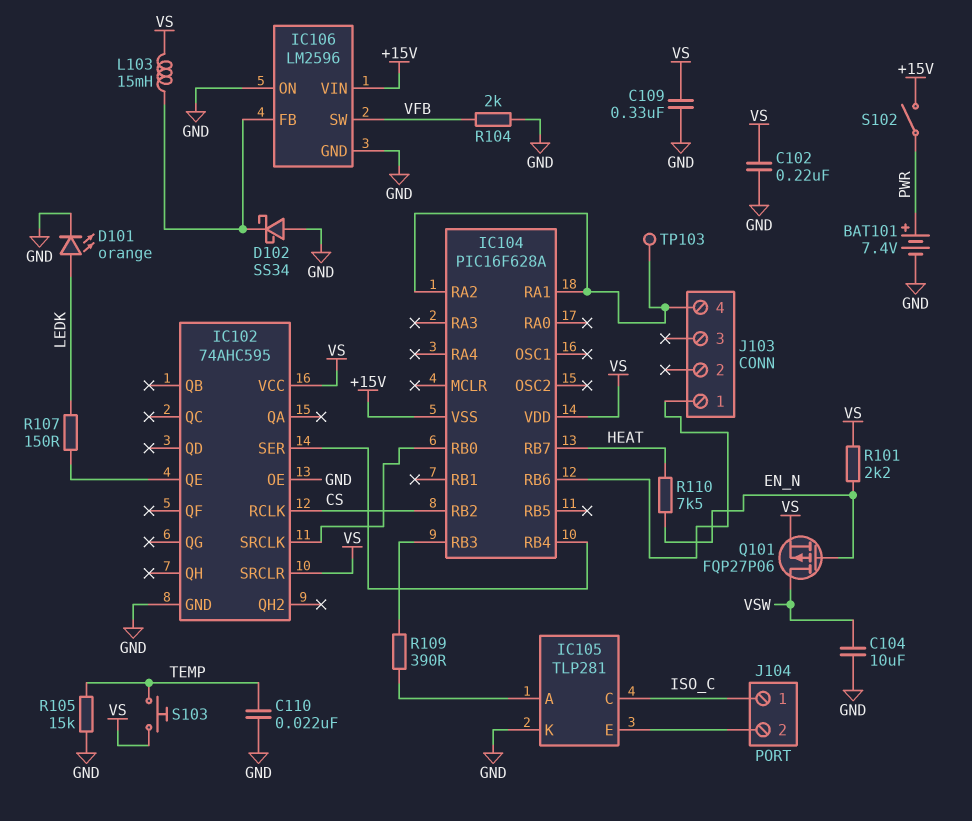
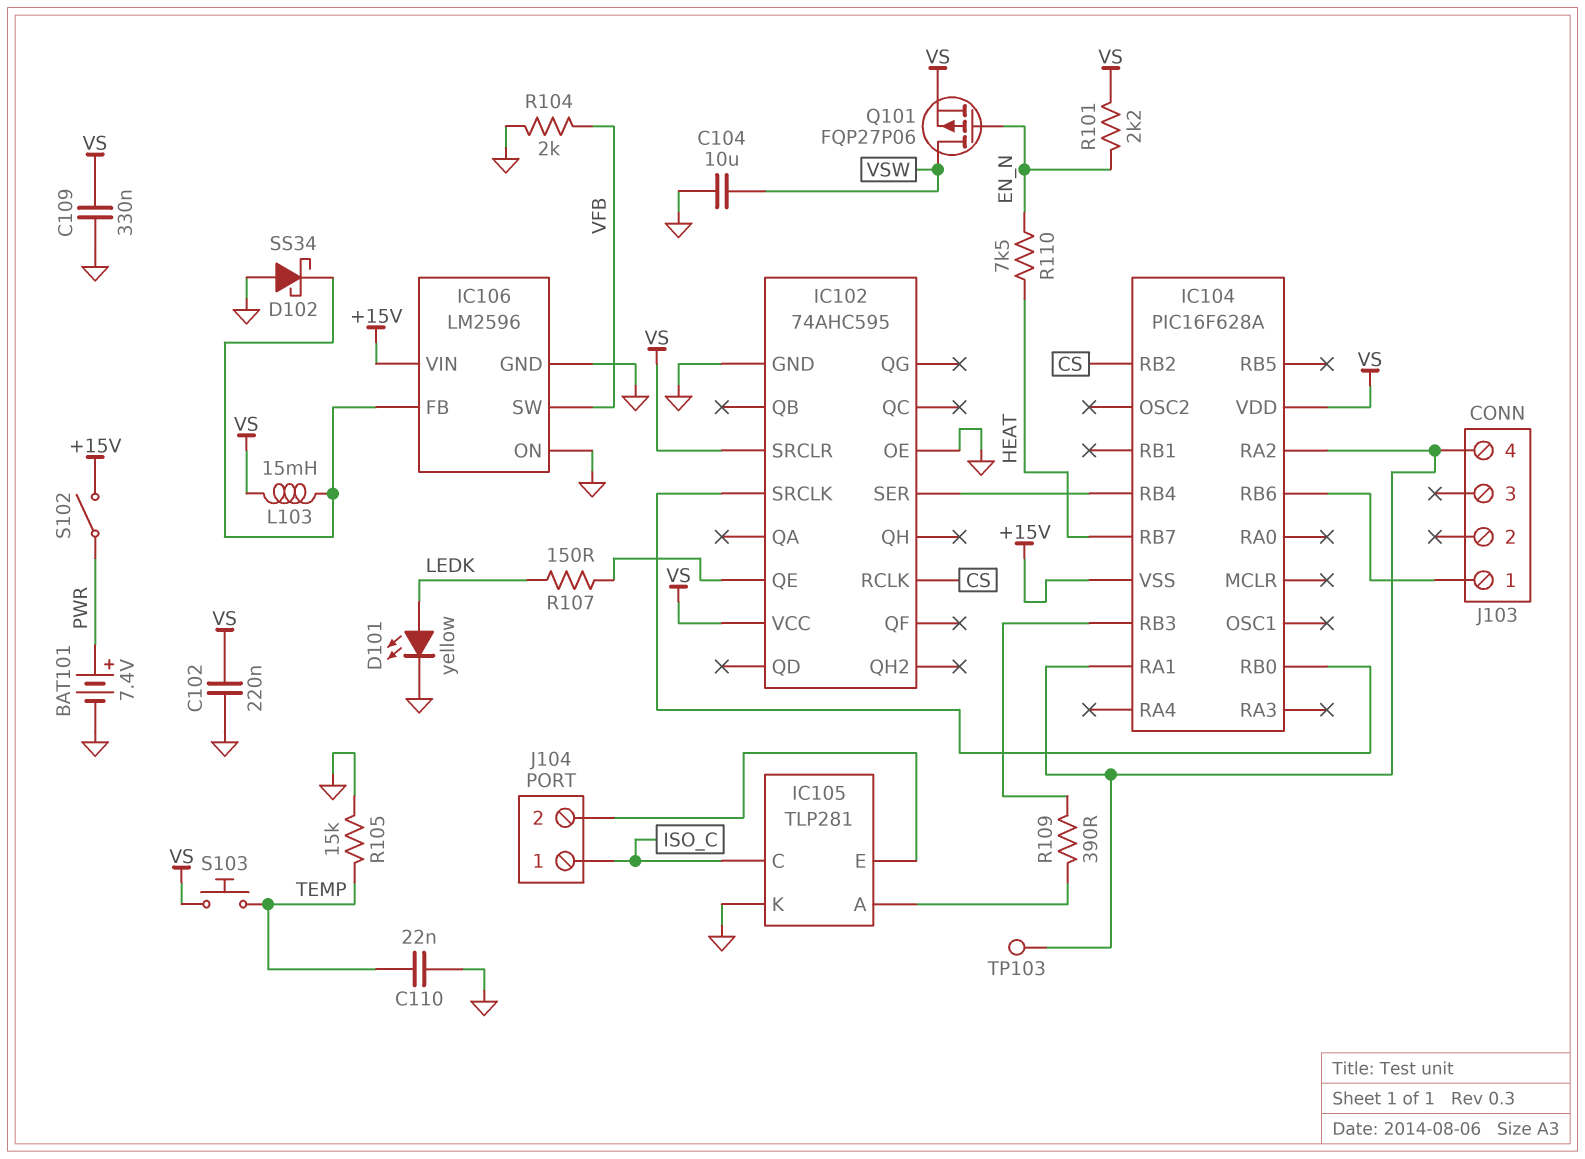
D101: LED orange (A LEDK, K GND) -> LED yellow (A LEDK, K GND)

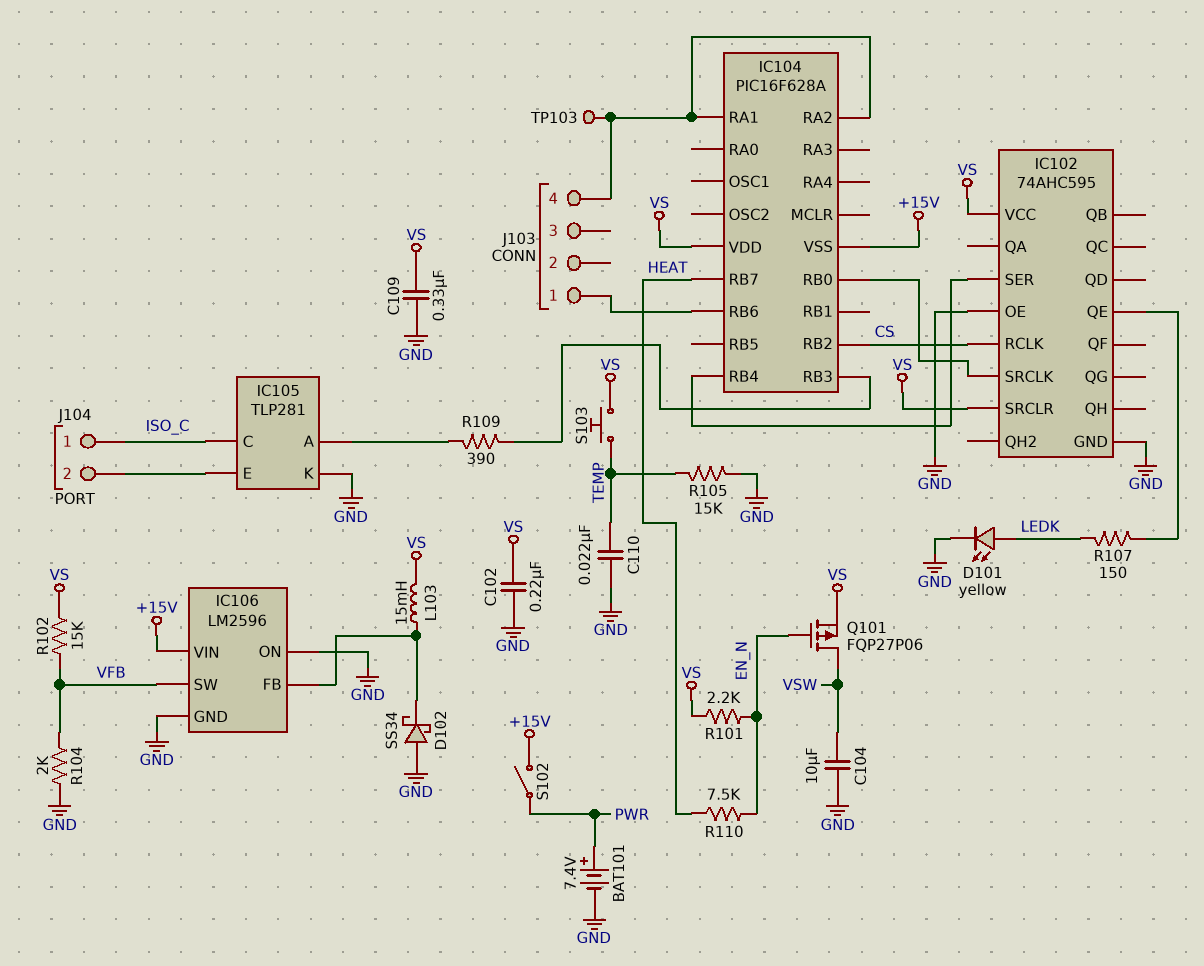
R102: none -> 15k (VFB, VS)

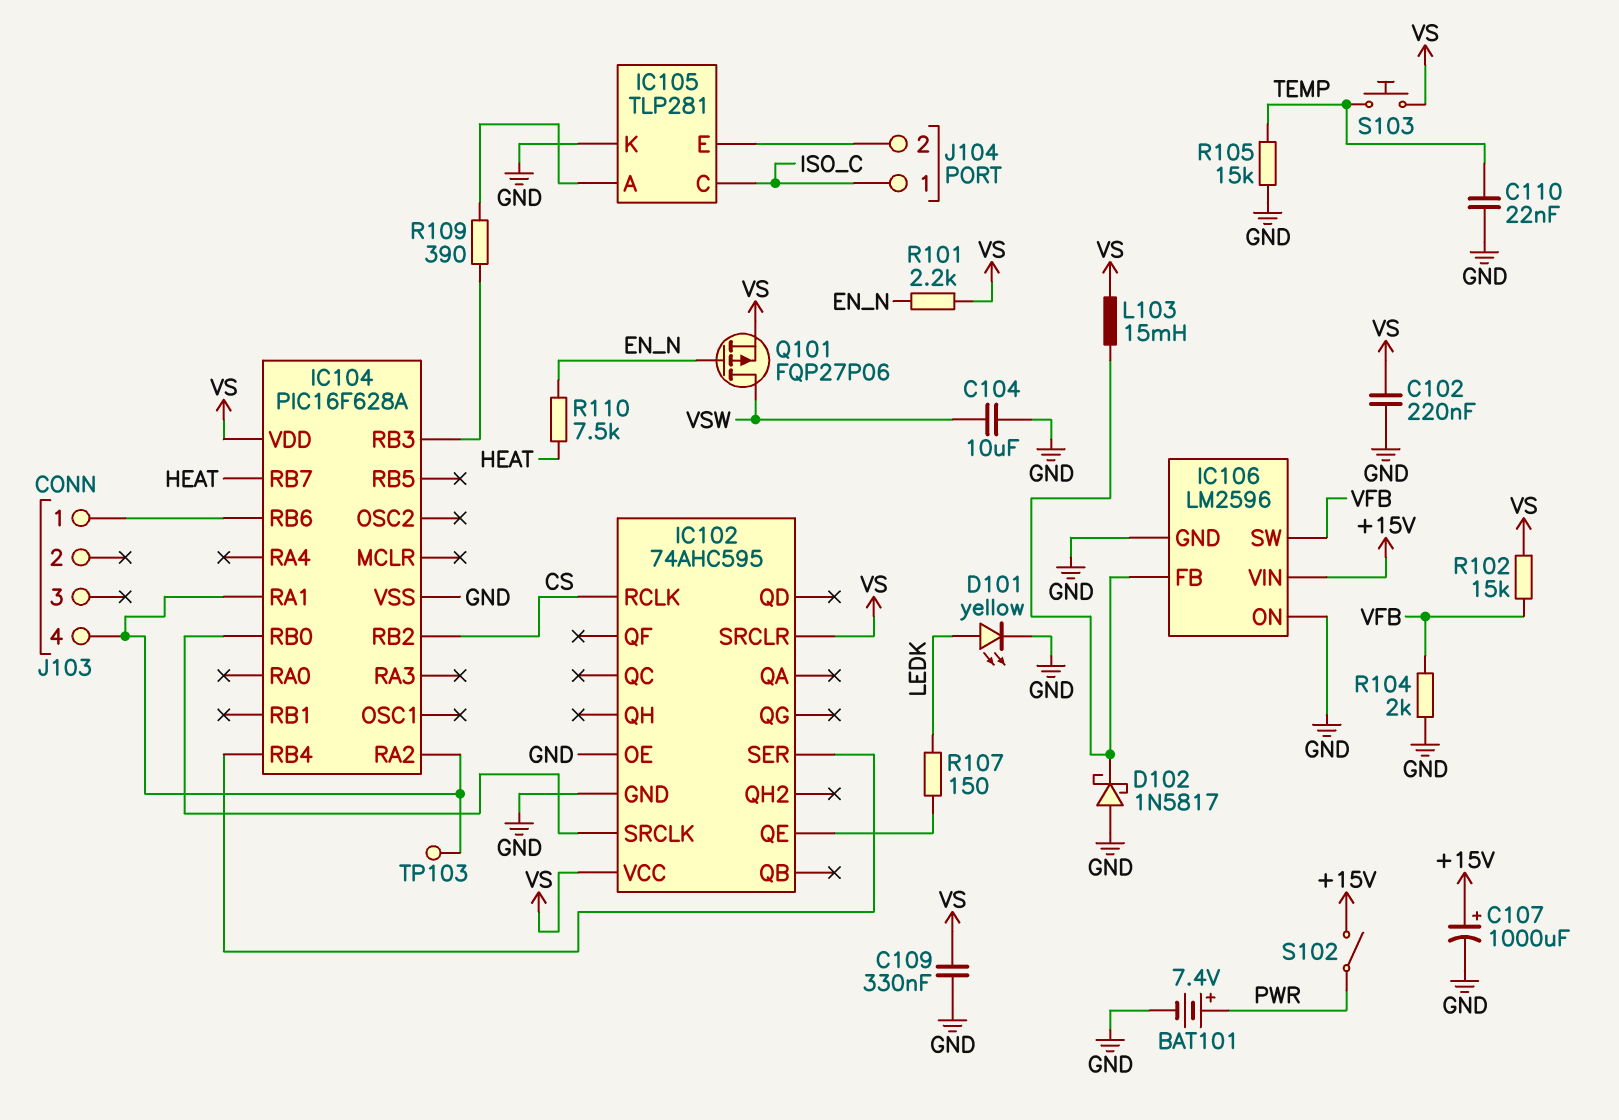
C107: none -> 1000uF (plus +15V, minus GND)
D102: schottky SS34 (A GND, K IC106/FB) -> schottky 1N5817 (A GND, K IC106/FB)
IC104 pin VSS: +15V -> GND

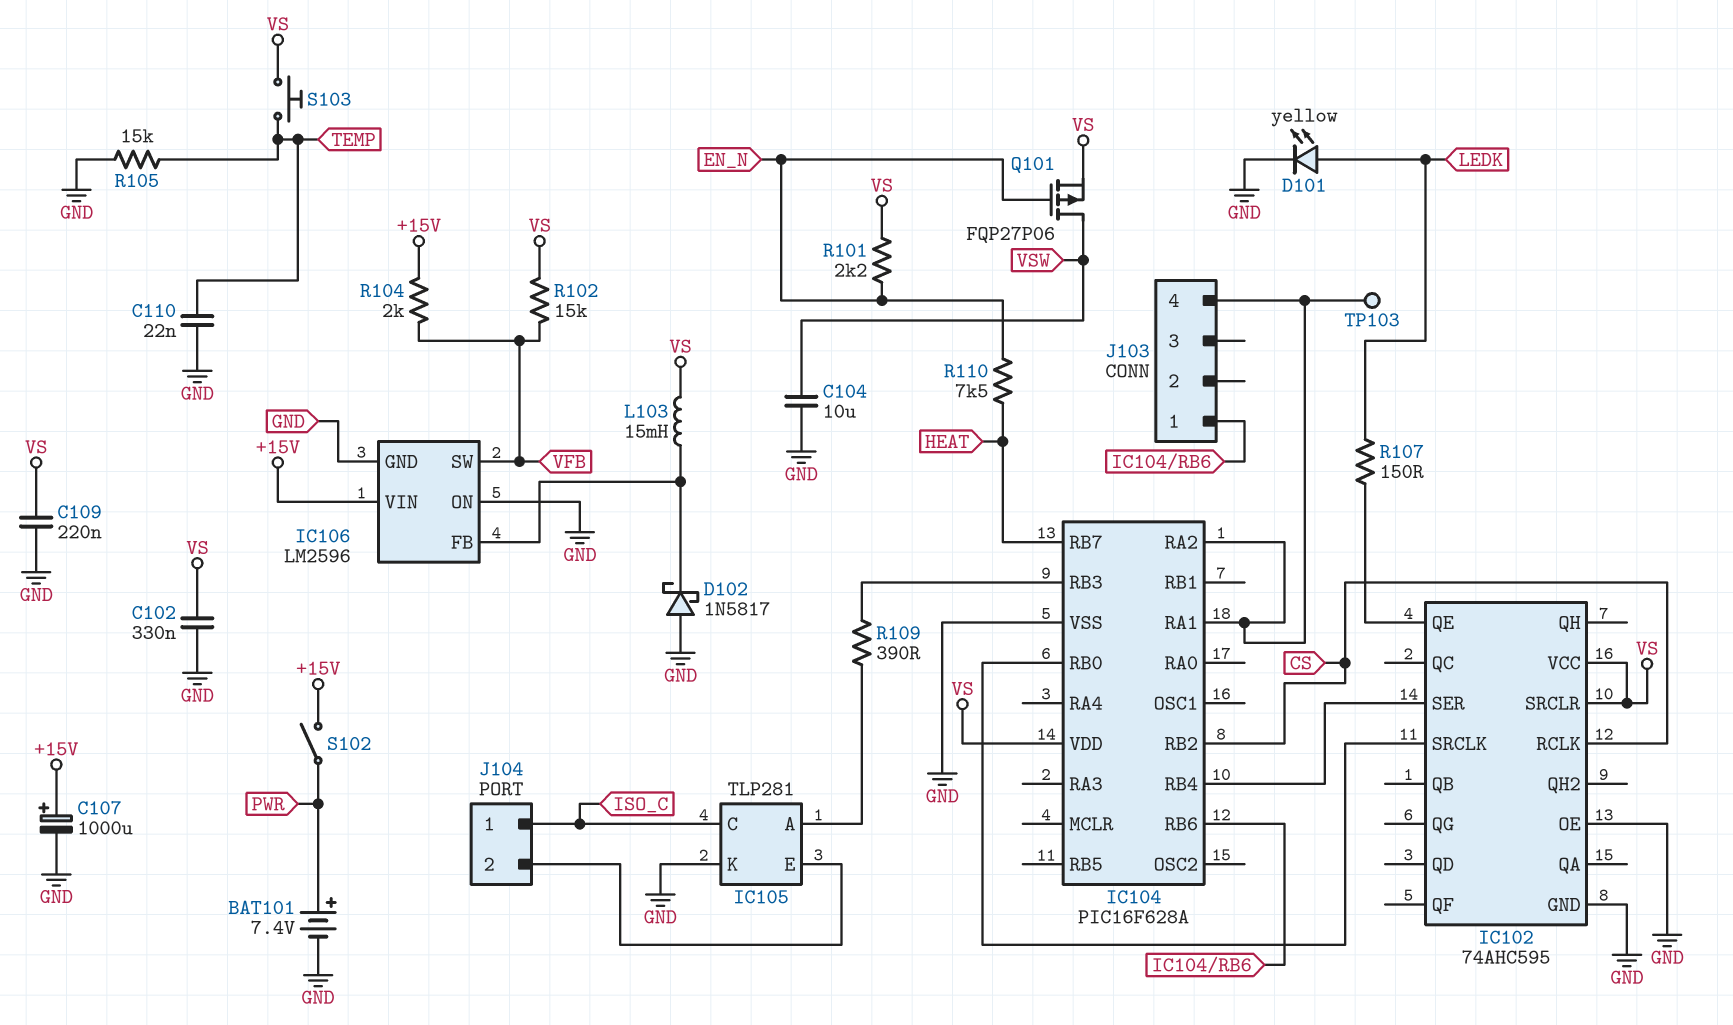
C102: 220nF (GND, VS) -> 330nF (GND, VS)
C109: 330nF (GND, VS) -> 220nF (GND, VS)
R104: 2k (GND, VFB) -> 2k (+15V, VFB)

